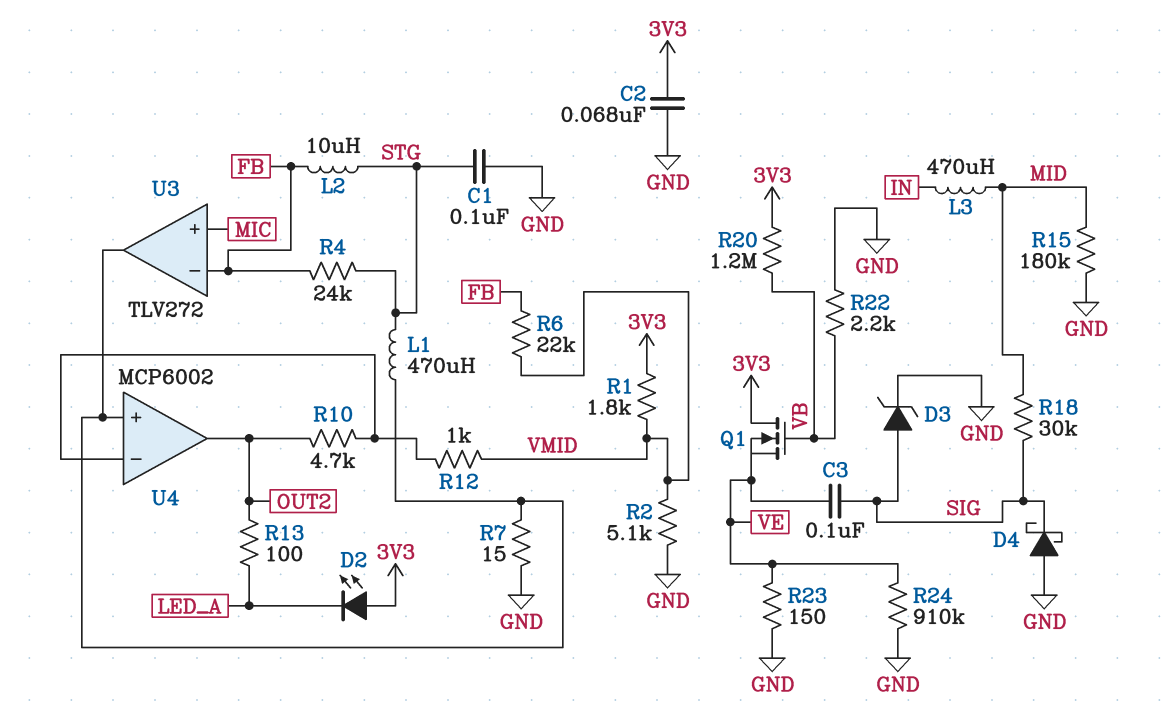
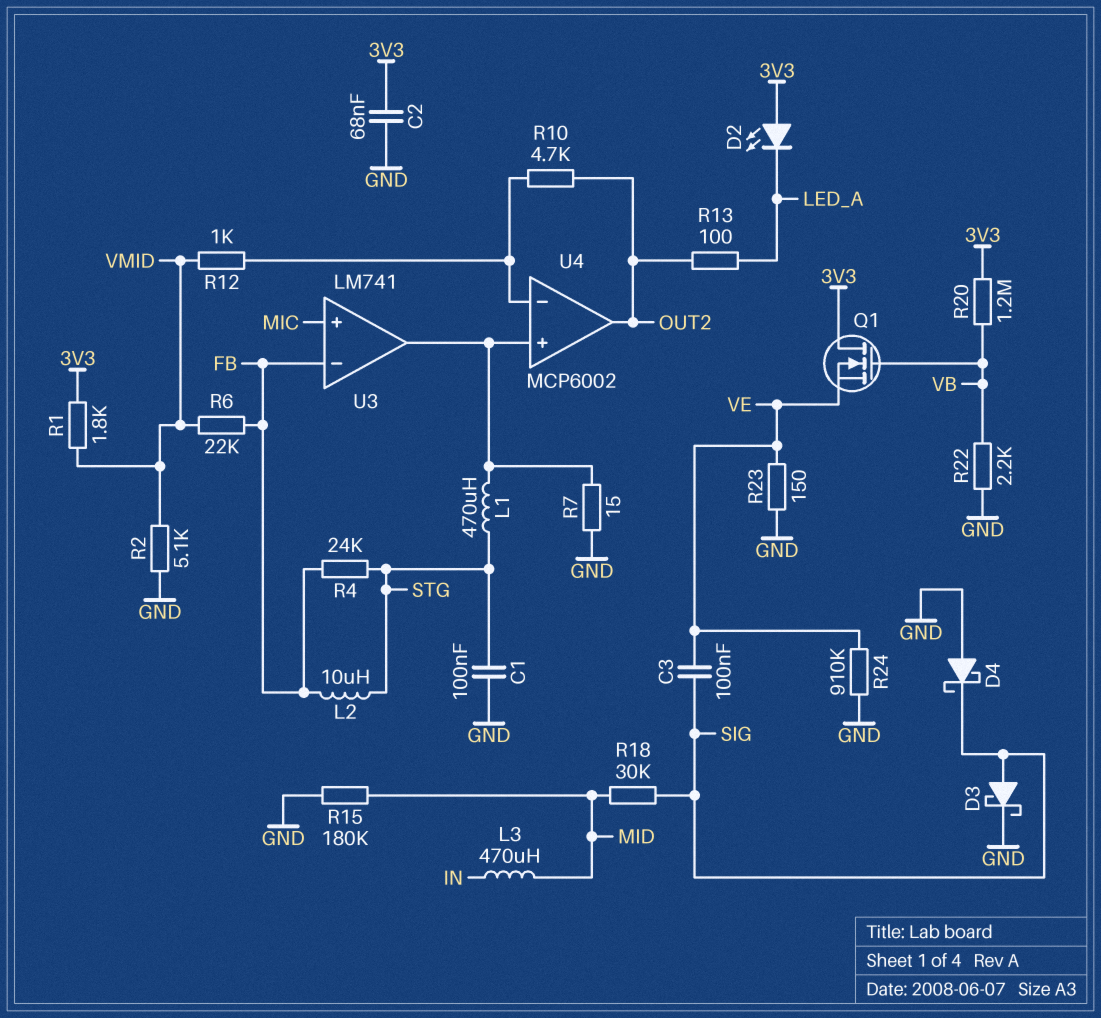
D3: zener (A SIG, K GND) -> schottky (A SIG, K GND)
U3: TLV272 -> LM741

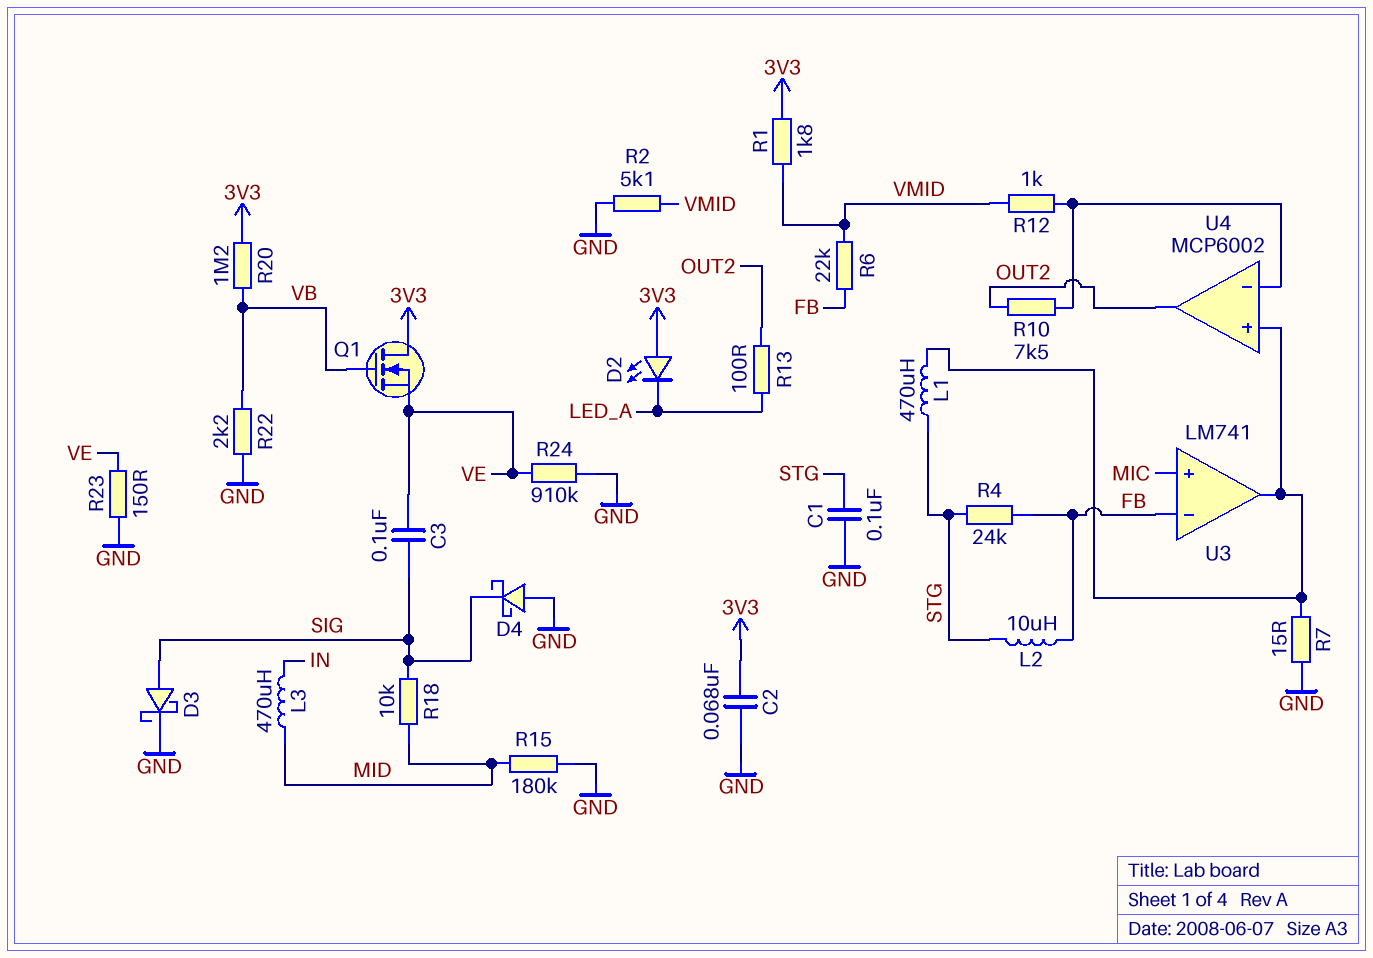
R10: 4.7k (OUT2, U4/in-) -> 7.5k (OUT2, U4/in-)
R18: 30k (MID, SIG) -> 10k (MID, SIG)

